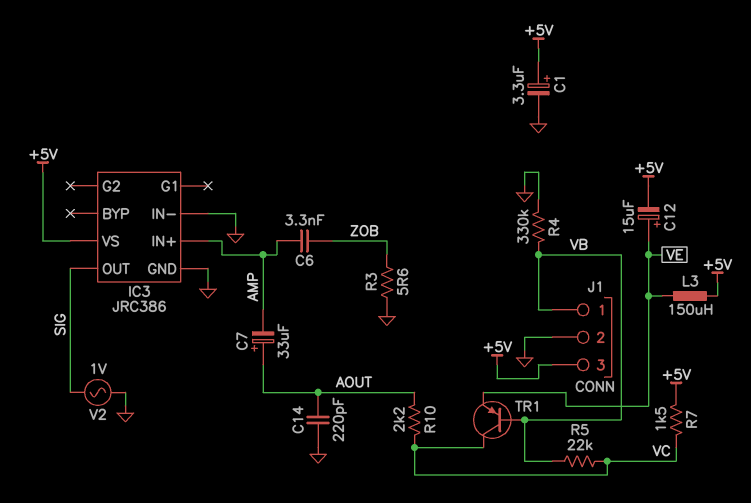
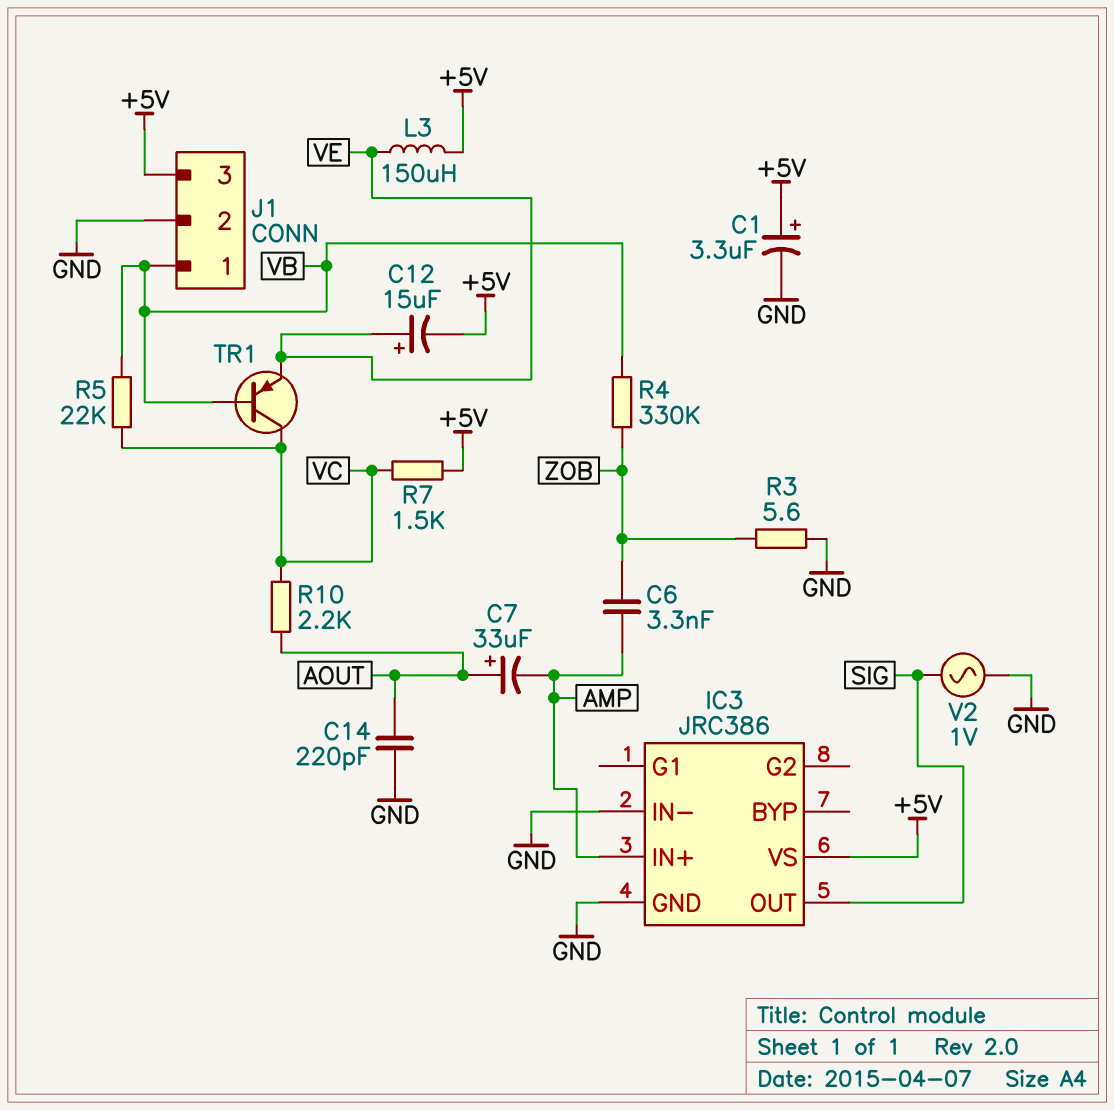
R4: 330k (GND, VB) -> 330k (VB, ZOB)

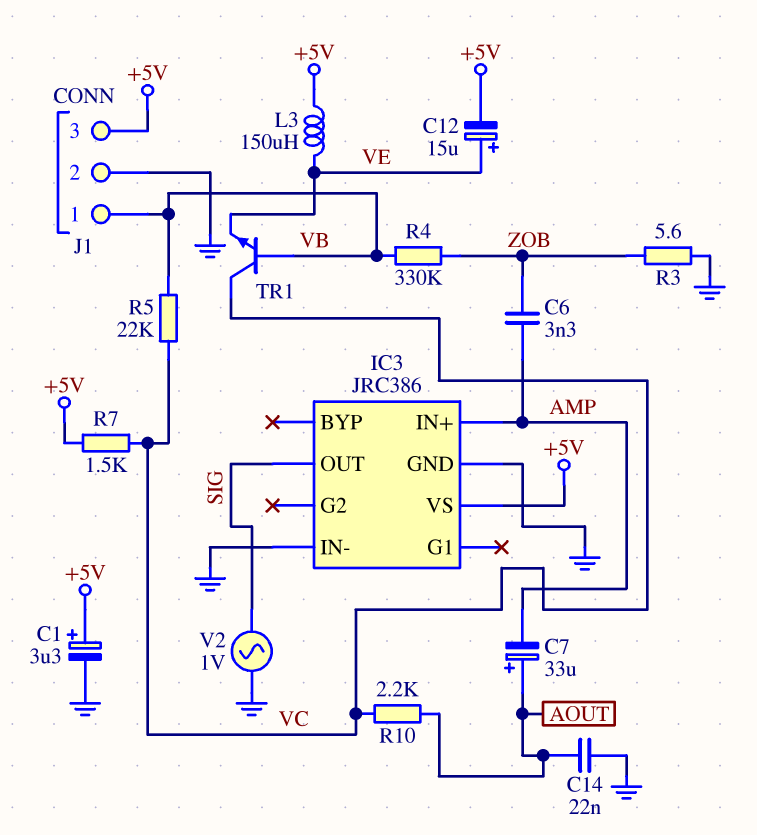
C14: 220pF (AOUT, GND) -> 22nF (AOUT, GND)
TR1: PNP (B VB, C VC, E VE) -> NPN (B VB, C VC, E VE)

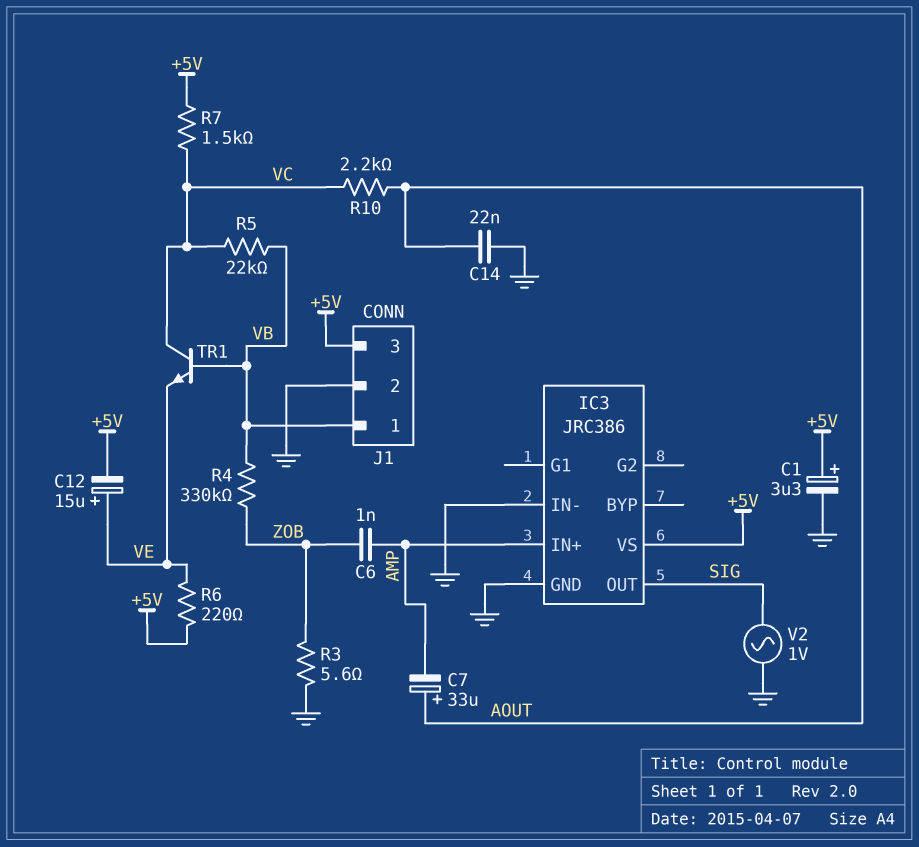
C6: 3.3nF (AMP, ZOB) -> 1nF (AMP, ZOB)
L3: 150uH (+5V, VE) -> none
R6: none -> 220 (+5V, VE)

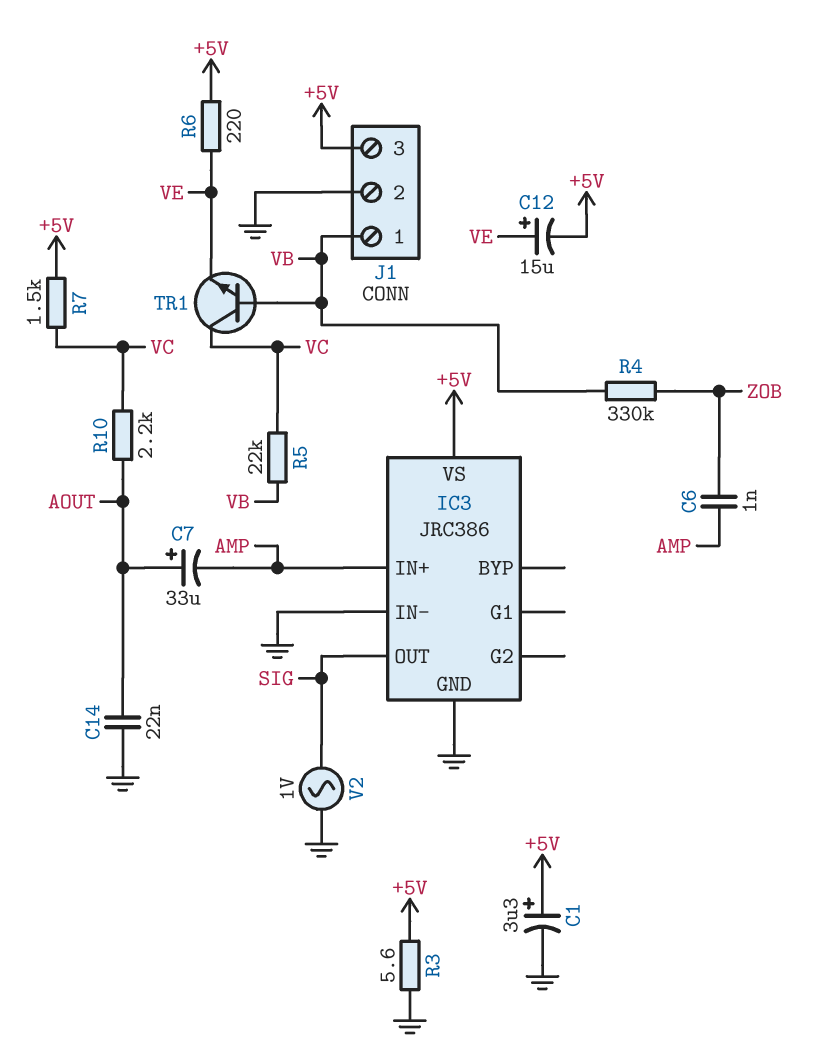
R3: 5.6 (GND, ZOB) -> 5.6 (+5V, GND)

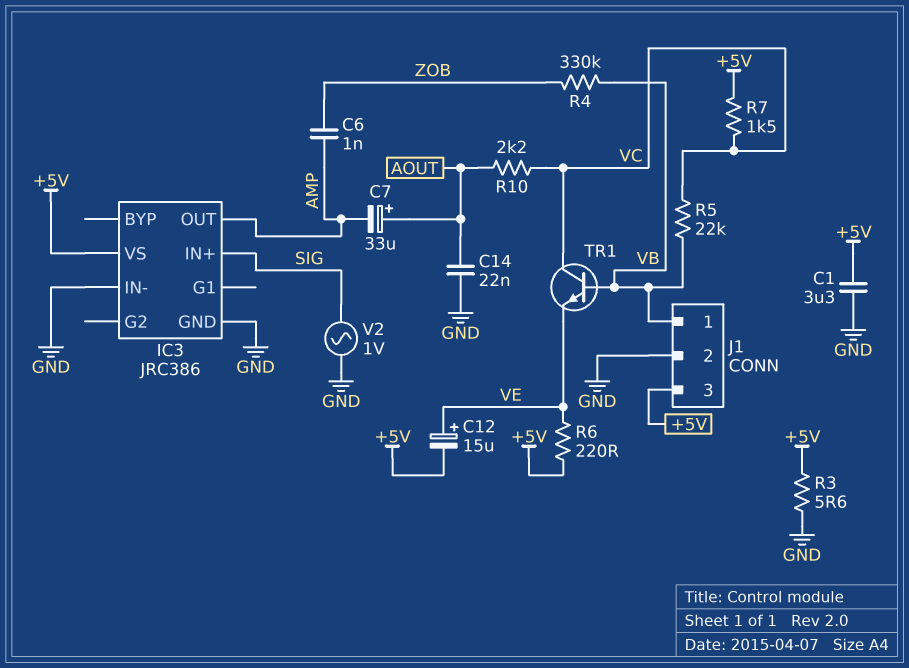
C1: 3.3uF (plus +5V, minus GND) -> 3.3uF (+5V, GND)
IC3 pin IN+: AMP -> SIG
IC3 pin OUT: SIG -> AMP

